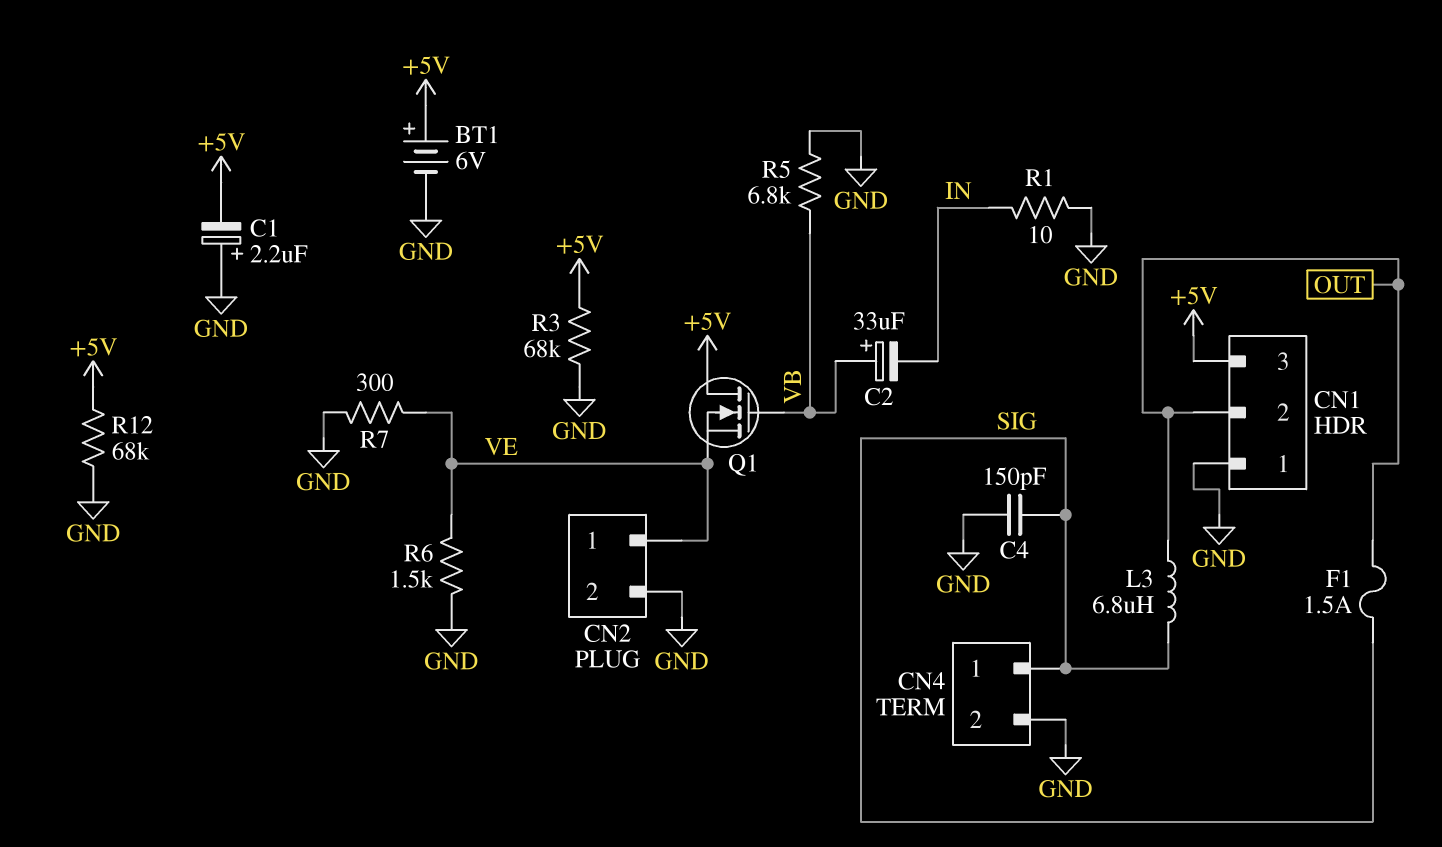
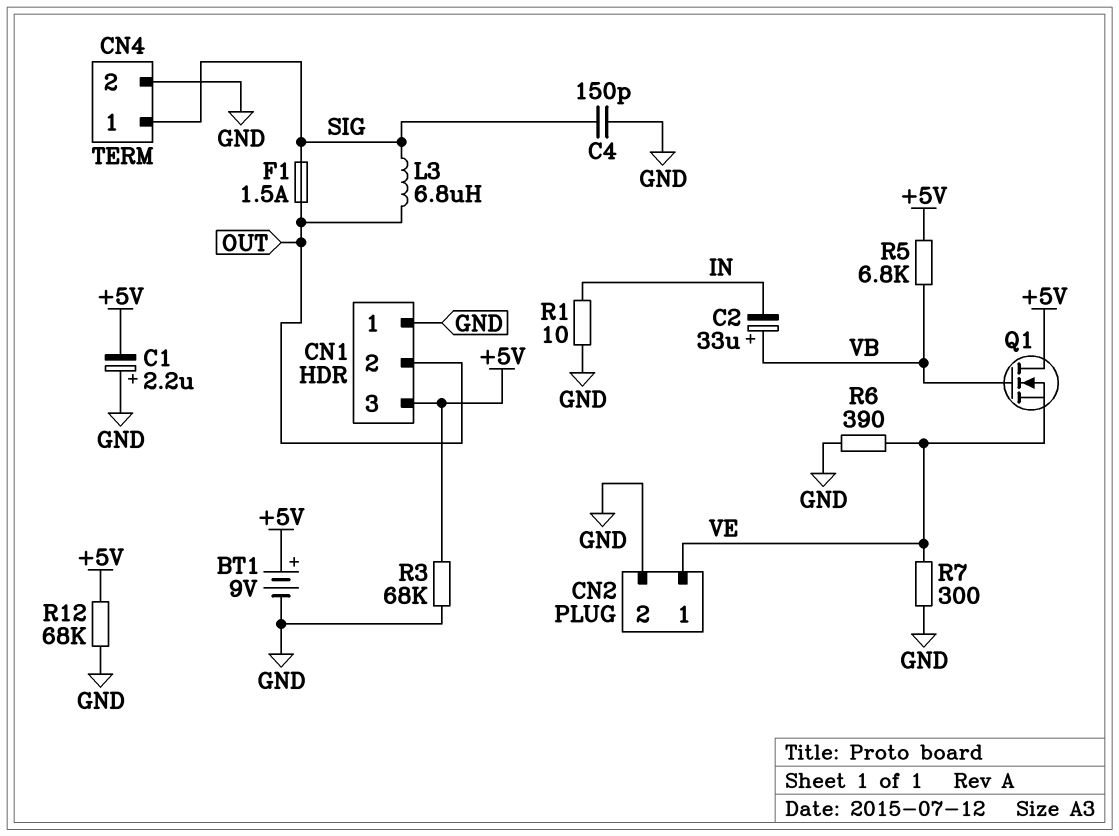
BT1: 6V (plus +5V, minus GND) -> 9V (plus +5V, minus GND)
R5: 6.8k (GND, VB) -> 6.8k (+5V, VB)
R6: 1.5k (GND, VE) -> 390 (GND, VE)

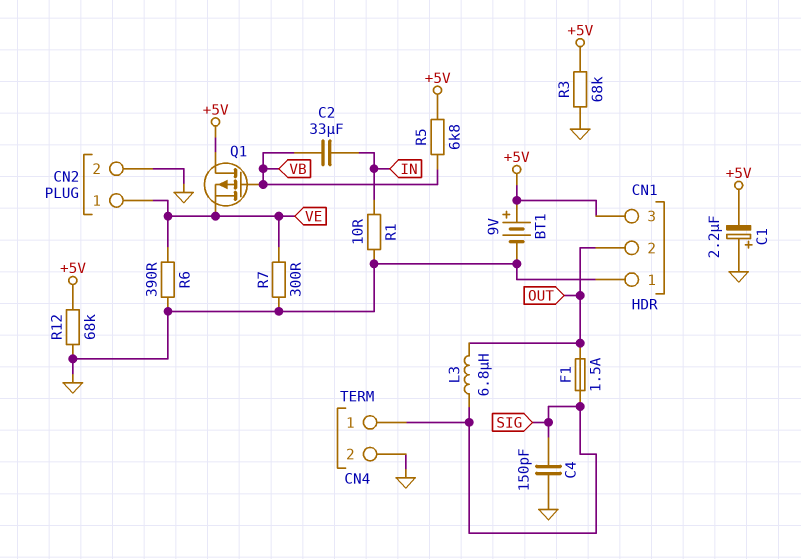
C2: 33uF (plus VB, minus IN) -> 33uF (IN, VB)
Q1: NMOS (G VB, D +5V, S VE) -> PMOS (G VB, D +5V, S VE)

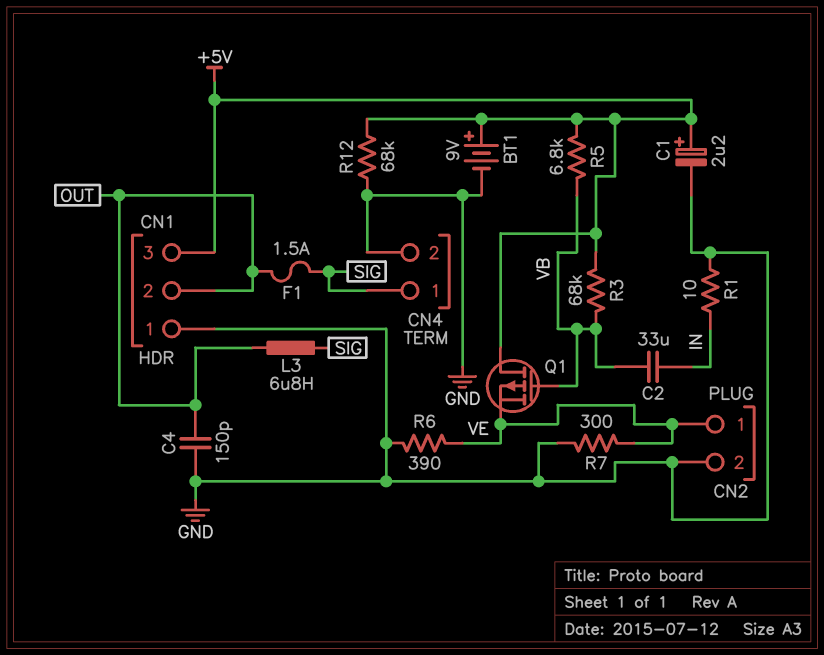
C1: 2.2uF (plus GND, minus +5V) -> 2.2uF (plus +5V, minus GND)
C4: 150pF (GND, SIG) -> 150pF (GND, OUT)
R3: 68k (+5V, GND) -> 68k (+5V, VB)

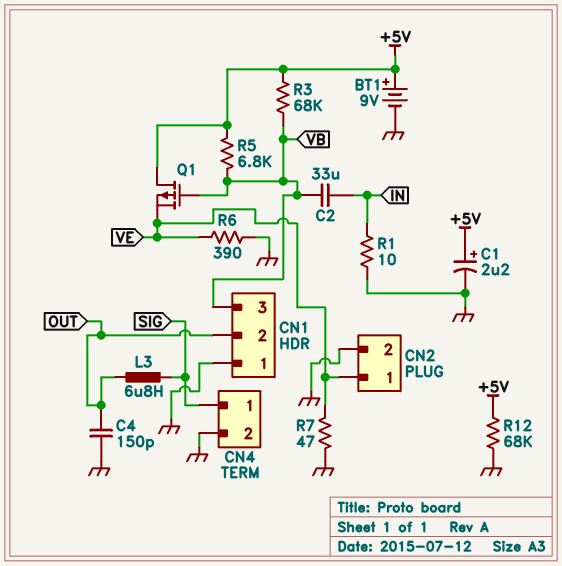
CN1 pin 3: +5V -> VB
F1: 1.5A (OUT, SIG) -> none
R7: 300 (GND, VE) -> 47 (GND, VE)

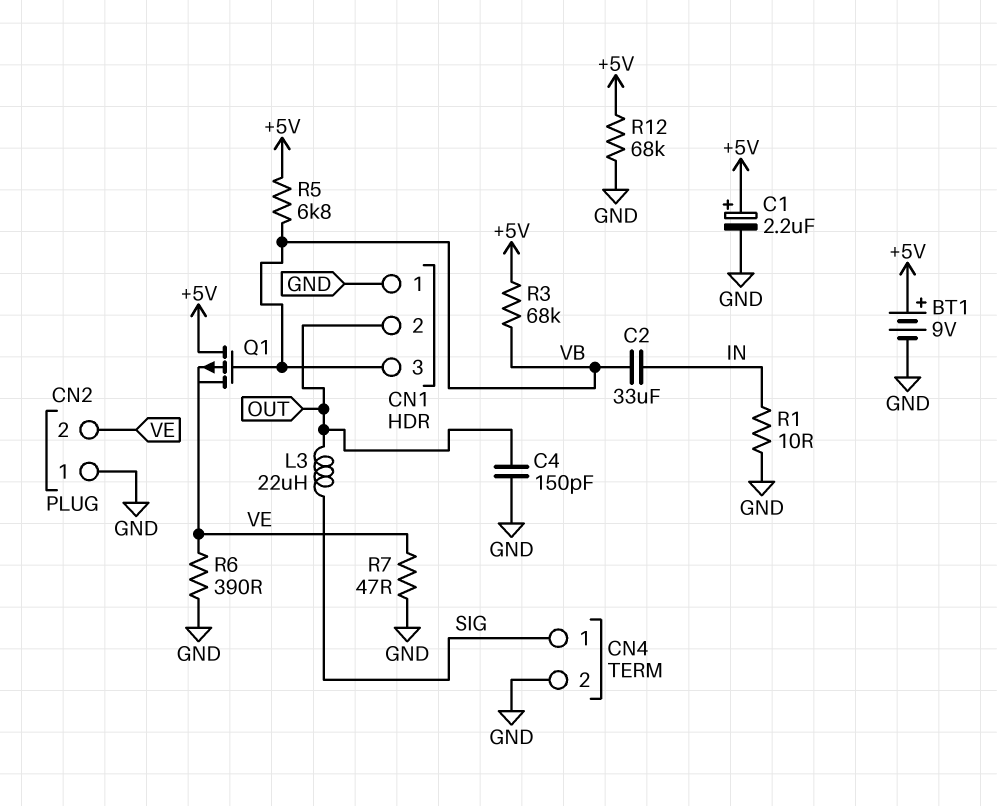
CN2 pin 1: VE -> GND
CN2 pin 2: GND -> VE
L3: 6.8uH (OUT, SIG) -> 22uH (OUT, SIG)

